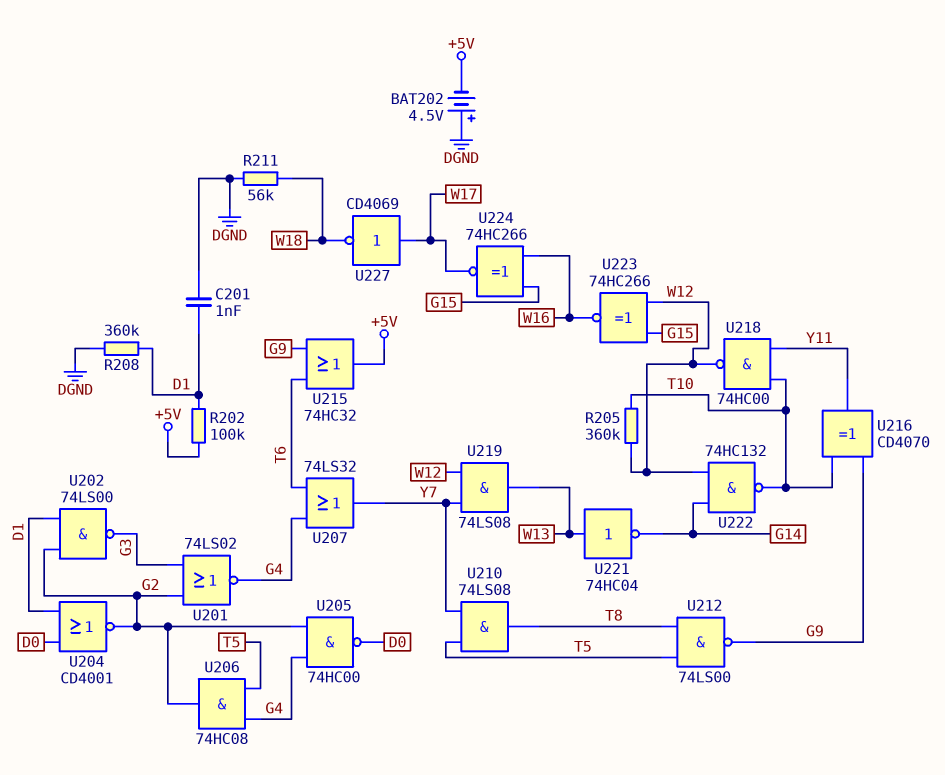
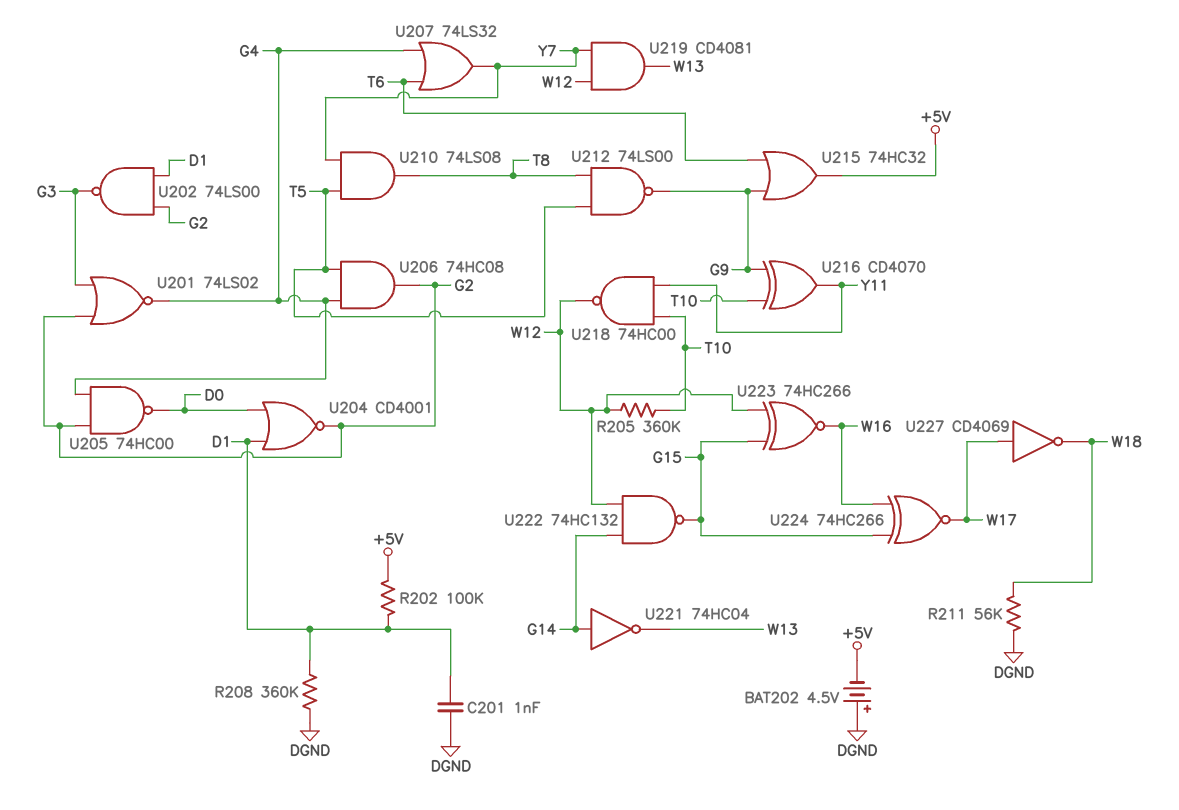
U219: AND 74LS08 (in W12, in Y7, out W13) -> AND CD4081 (in W12, in Y7, out W13)
U221: NOT 74HC04 (in W13, out G14) -> NOT 74HC04 (in G14, out W13)
U222: NAND 74HC132 (in G14, in W12, out T10) -> NAND 74HC132 (in G14, in W12, out G15)

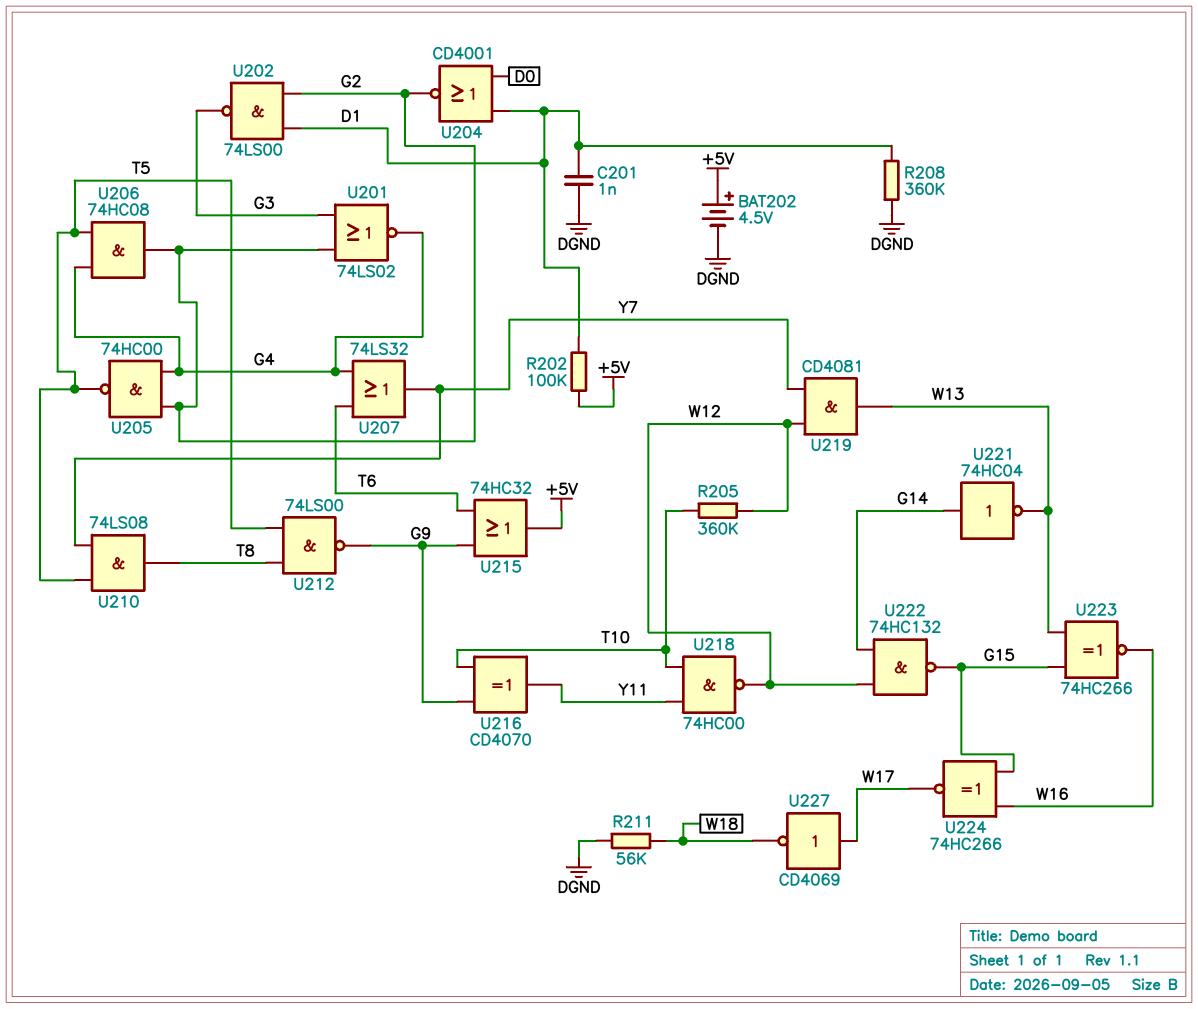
BAT202: 4.5V (plus DGND, minus +5V) -> 4.5V (plus +5V, minus DGND)
U205: NAND 74HC00 (in G2, in G4, out D0) -> NAND 74HC00 (in G2, in G4, out T5)
U223: XNOR 74HC266 (in G15, in W12, out W16) -> XNOR 74HC266 (in G15, in W13, out W16)

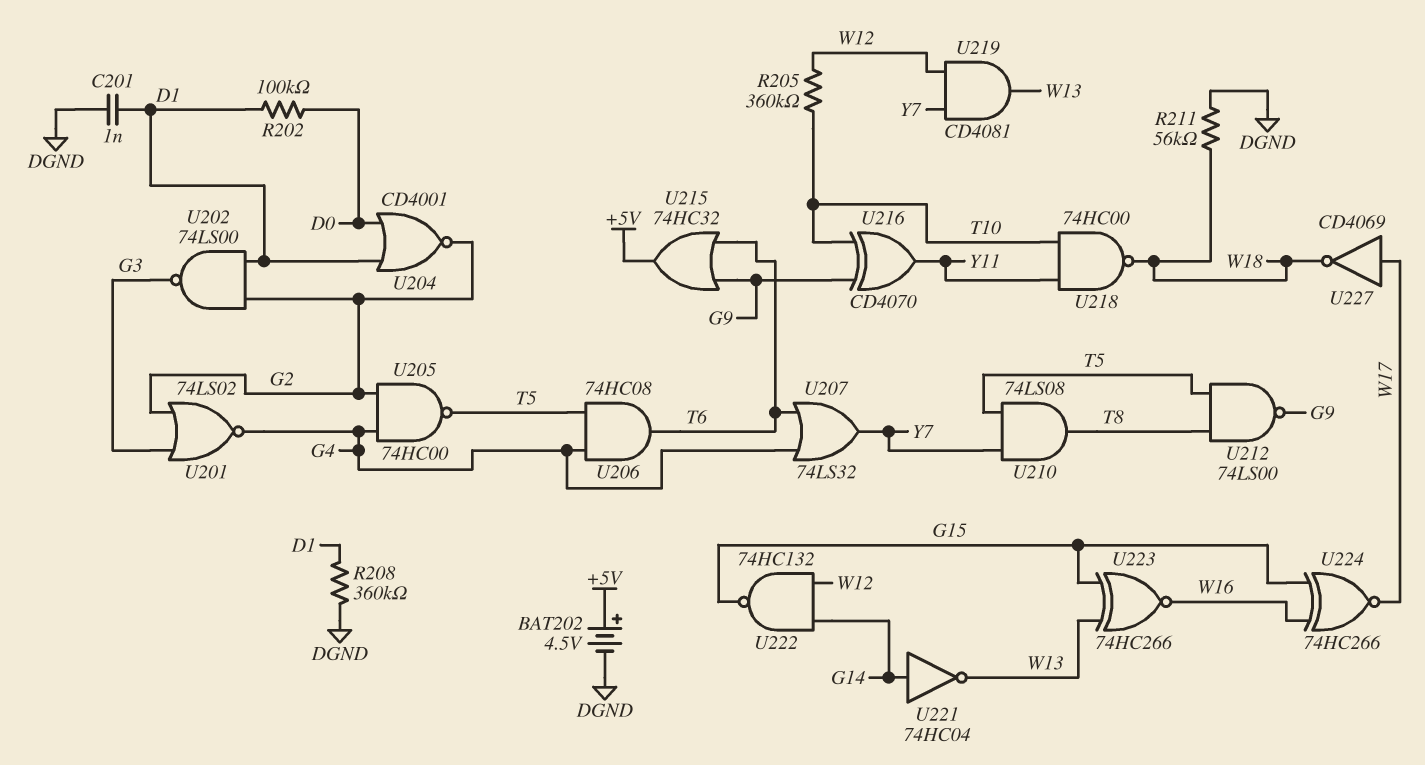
R202: 100k (+5V, D1) -> 100k (D0, D1)
U206: AND 74HC08 (in G4, in T5, out G2) -> AND 74HC08 (in G4, in T5, out T6)
U218: NAND 74HC00 (in T10, in Y11, out W12) -> NAND 74HC00 (in T10, in Y11, out W18)

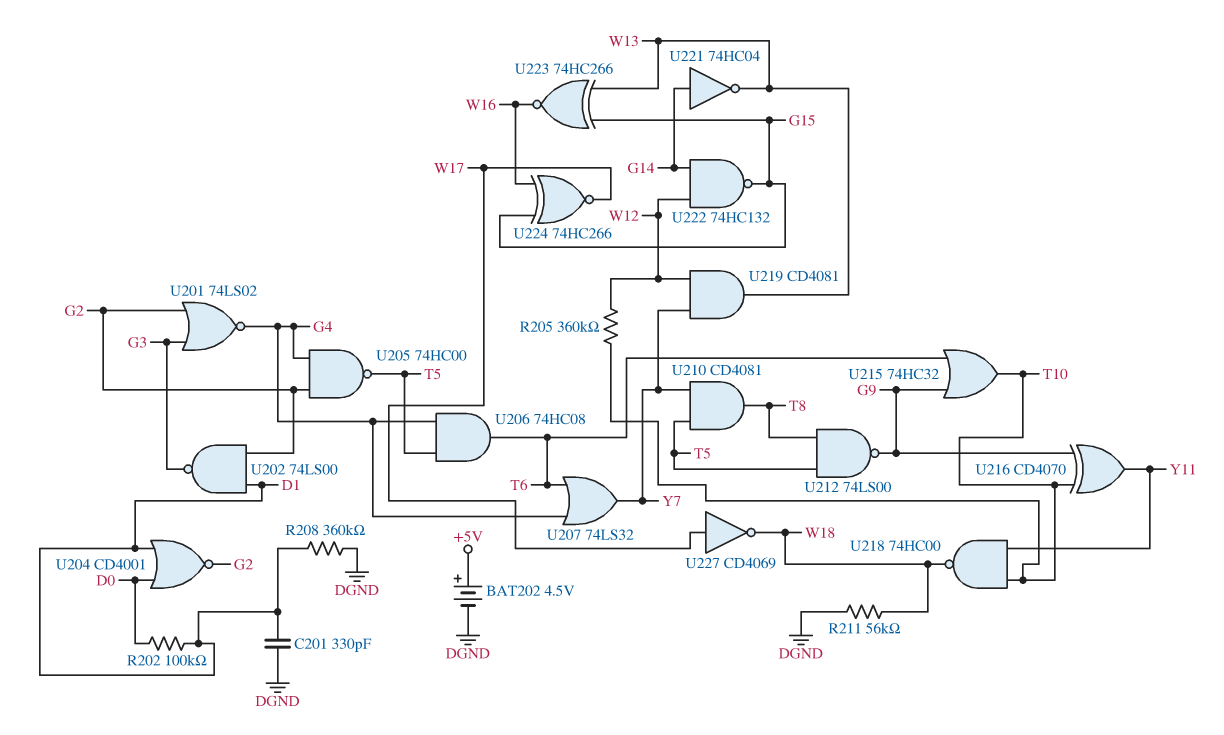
C201: 1nF (D1, DGND) -> 330pF (D1, DGND)
U210: AND 74LS08 (in T5, in Y7, out T8) -> AND CD4081 (in T5, in Y7, out T8)
U215: OR 74HC32 (in G9, in T6, out +5V) -> OR 74HC32 (in G9, in T6, out T10)

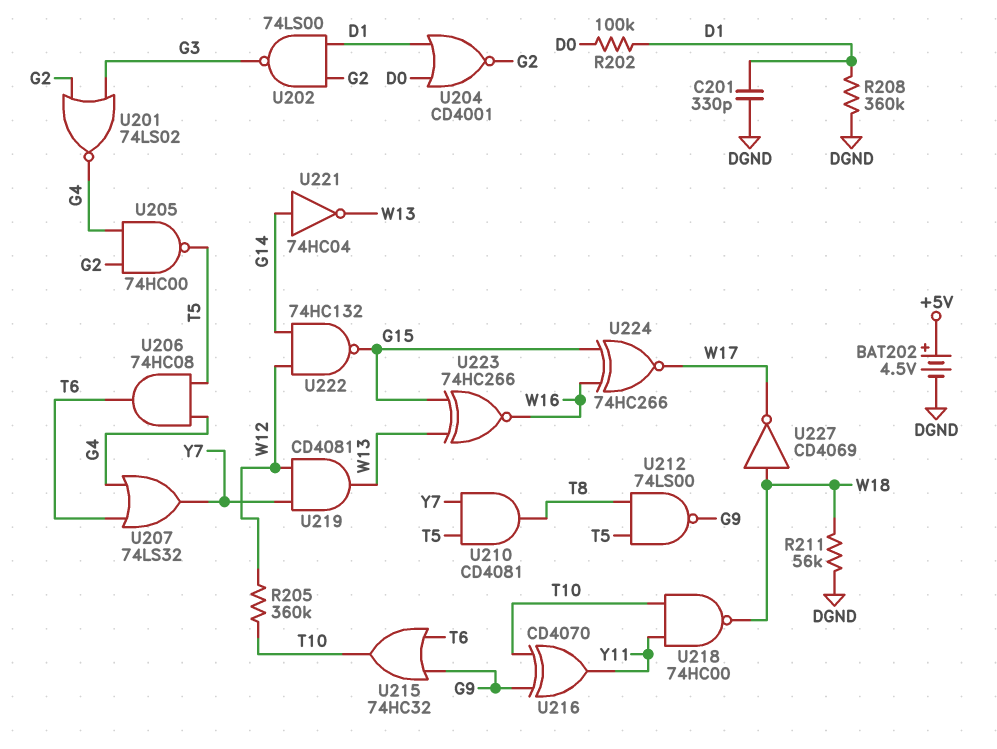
U227: NOT CD4069 (in W17, out W18) -> NOT CD4069 (in W18, out W17)

